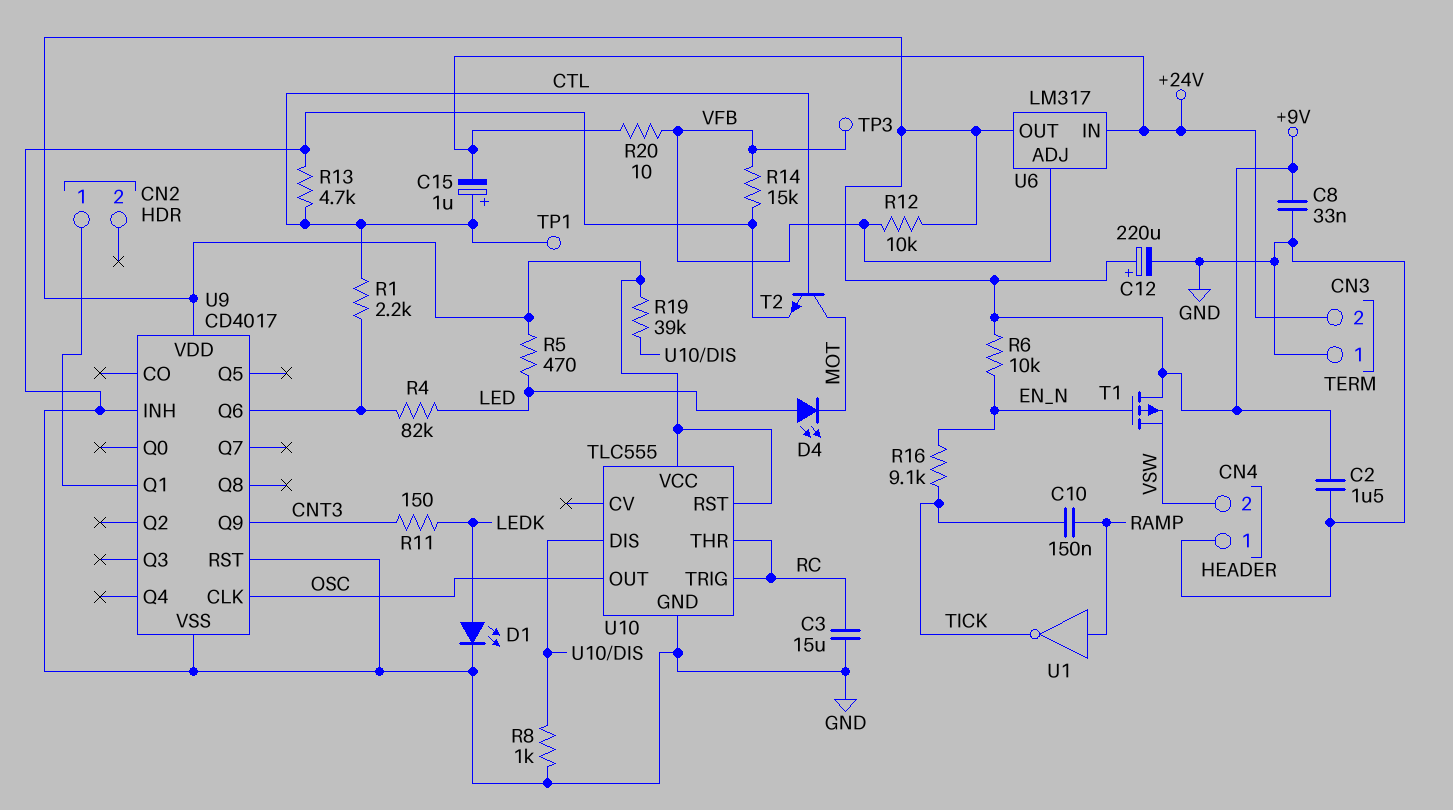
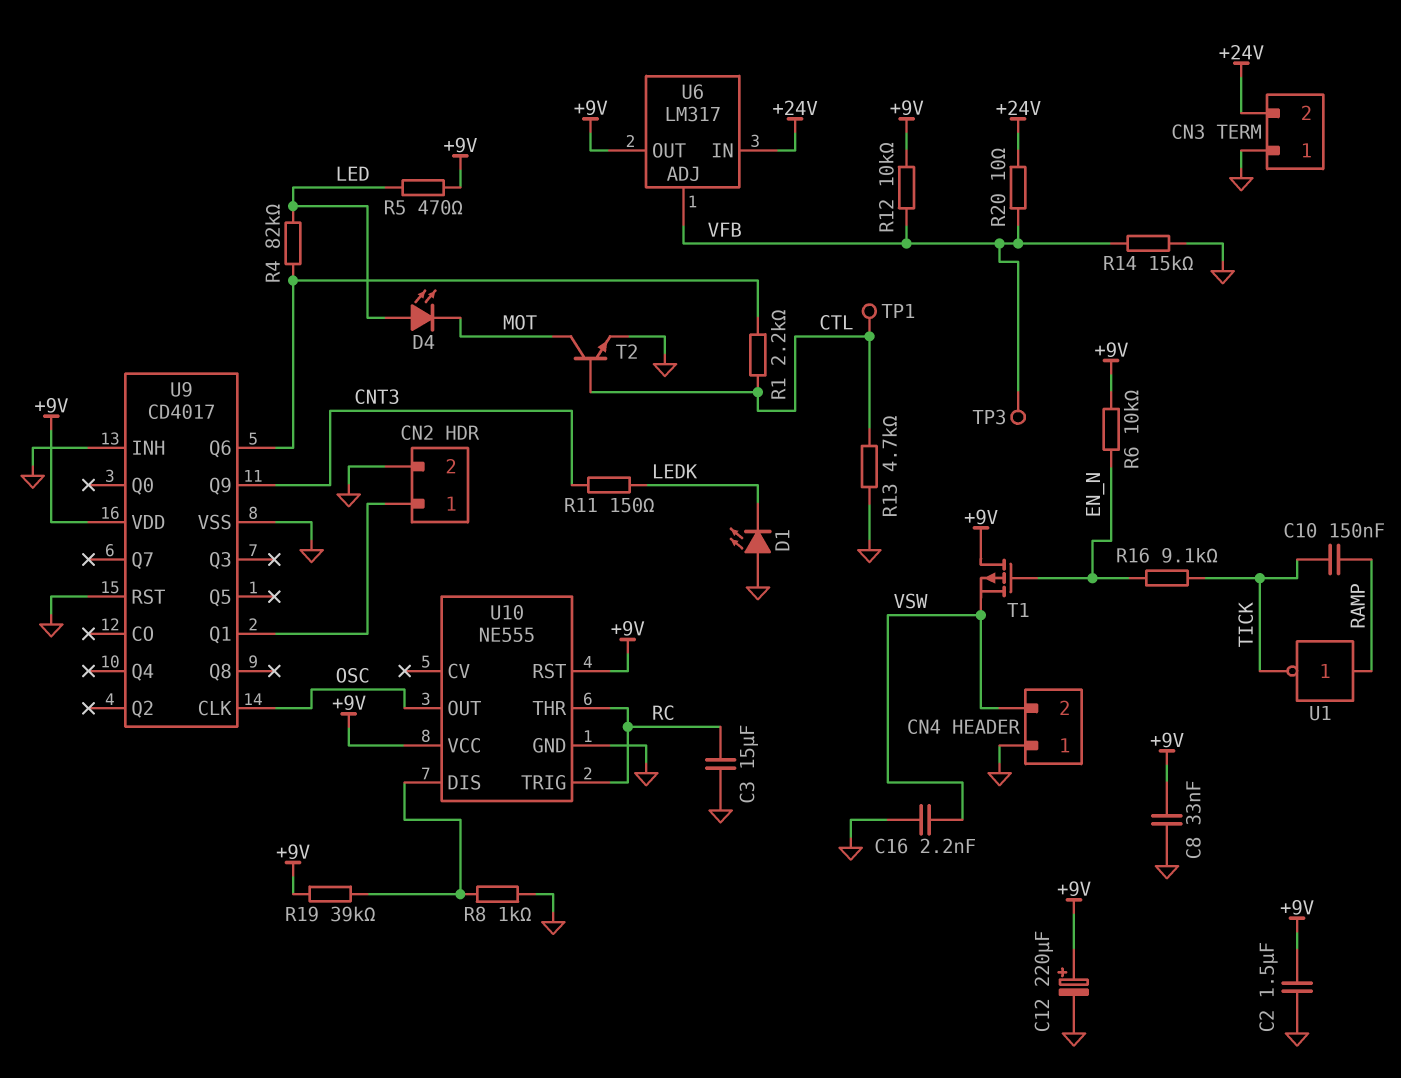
C15: 1uF (plus CTL, minus +24V) -> none
C16: none -> 2.2nF (GND, VSW)
CN2 pin 2: none -> GND
D1: LED (A LEDK, K GND) -> LED (A GND, K LEDK)
U10: TLC555 -> NE555

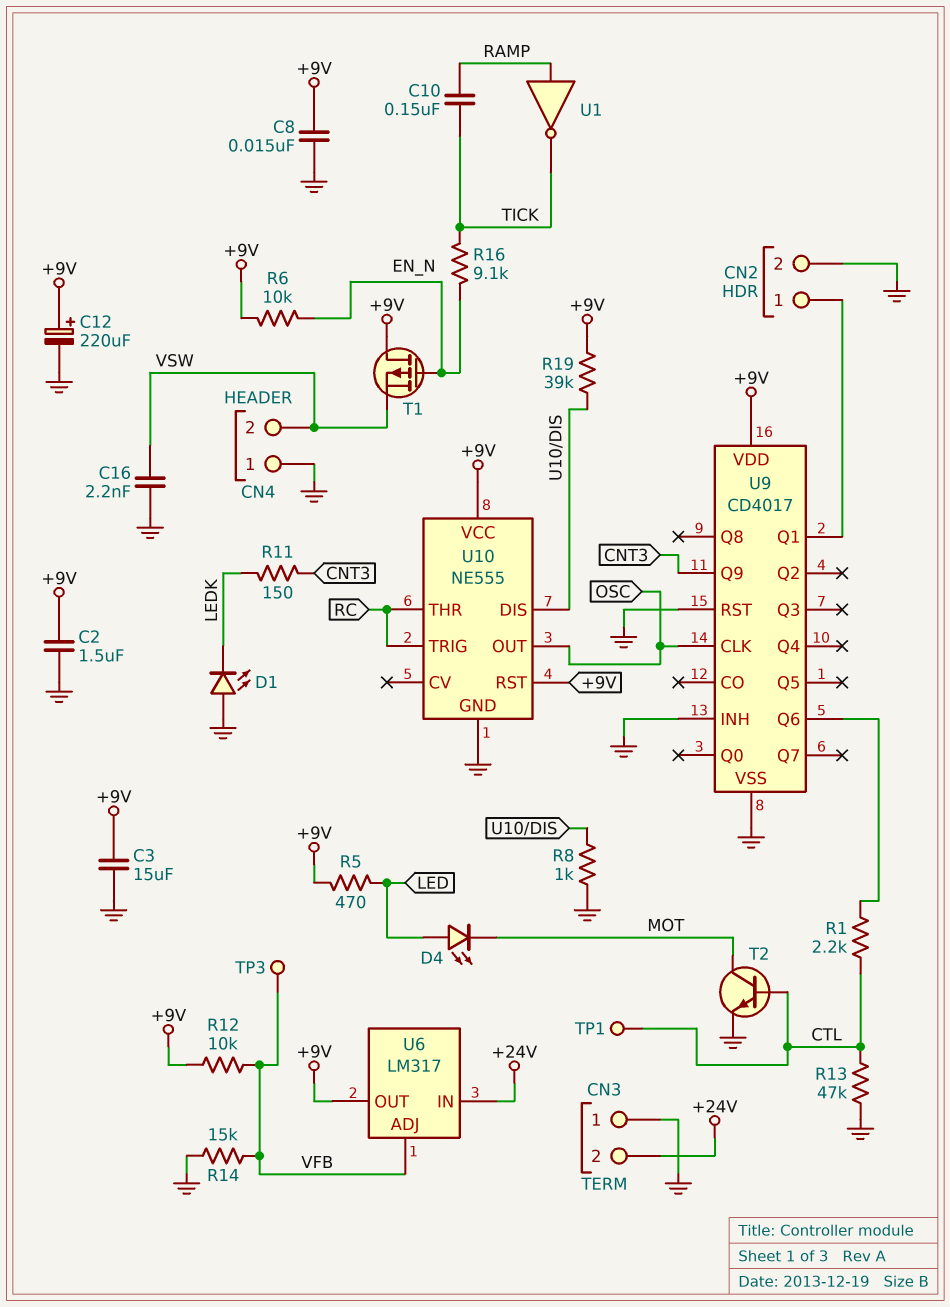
C3: 15uF (GND, RC) -> 15uF (+9V, GND)
C8: 33nF (+9V, GND) -> 15nF (+9V, GND)
R4: 82k (LED, U9/Q6) -> none
R13: 4.7k (CTL, GND) -> 47k (CTL, GND)
R20: 10 (+24V, VFB) -> none

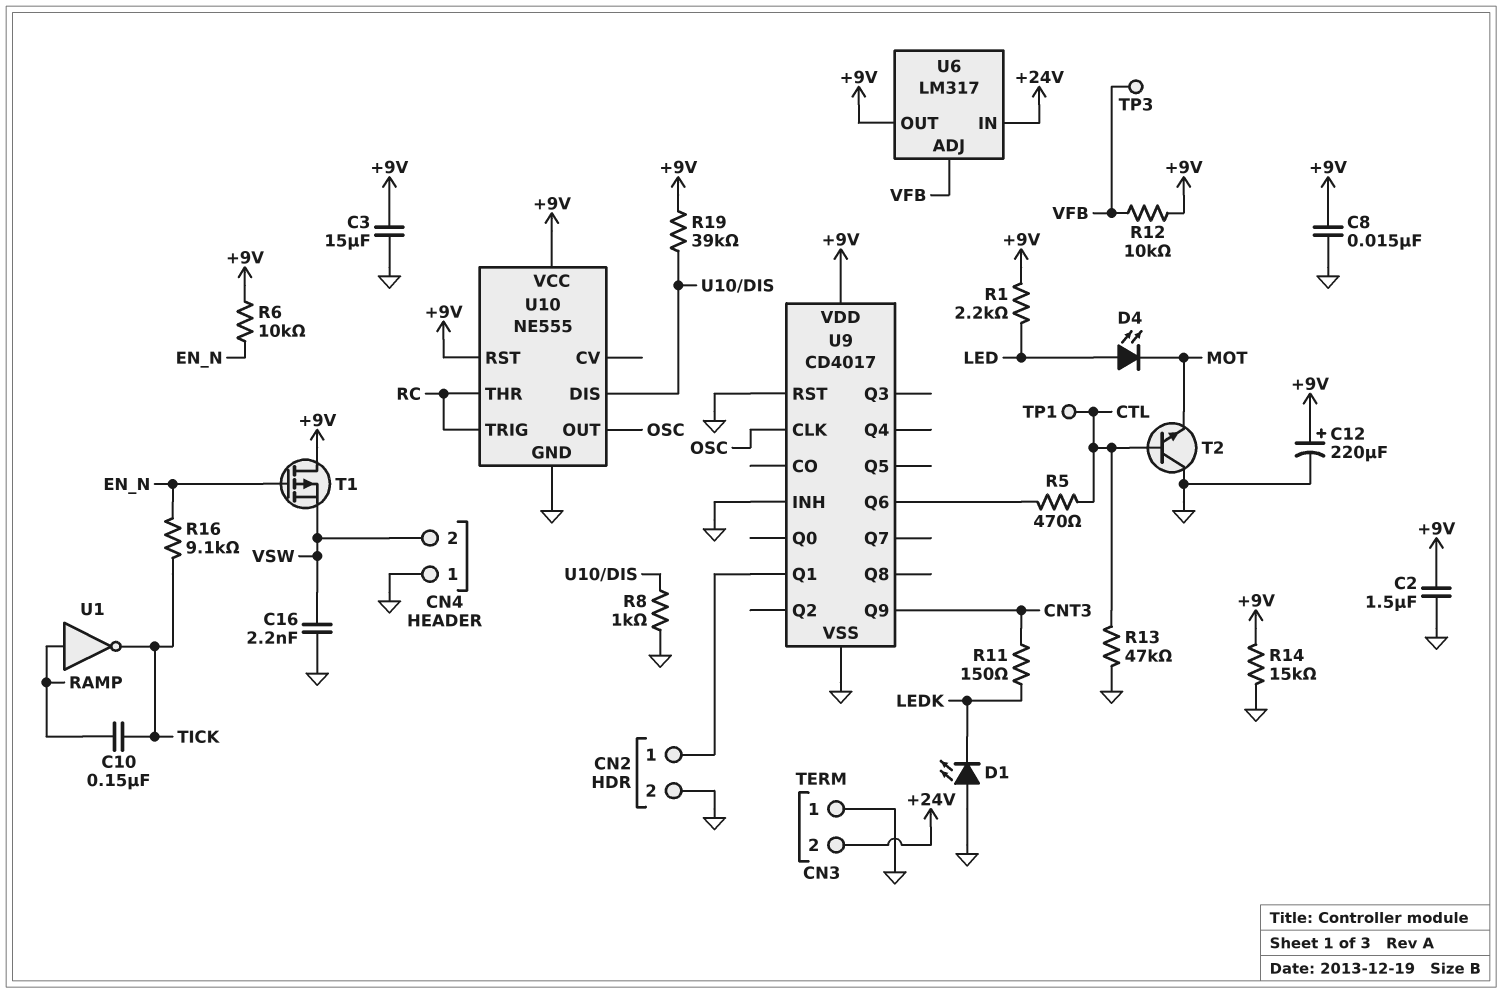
R1: 2.2k (CTL, U9/Q6) -> 2.2k (+9V, LED)
R5: 470 (+9V, LED) -> 470 (CTL, U9/Q6)
R14: 15k (GND, VFB) -> 15k (+9V, GND)
T2: NPN (B CTL, C MOT, E GND) -> NPN (B CTL, C GND, E MOT)

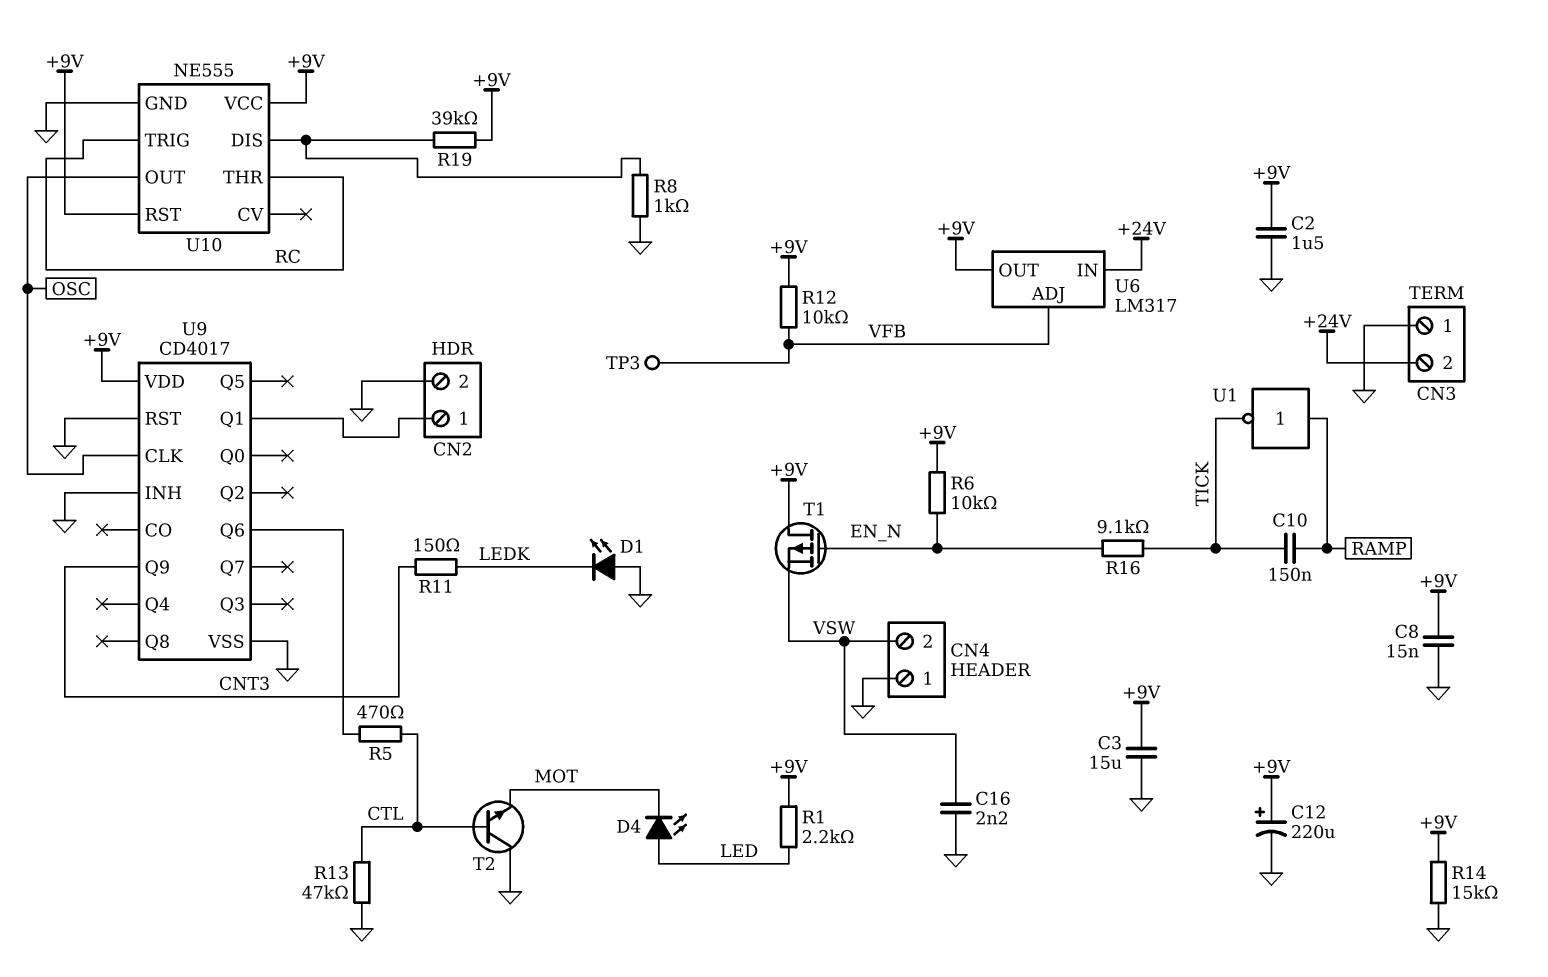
TP1: test point (CTL) -> none

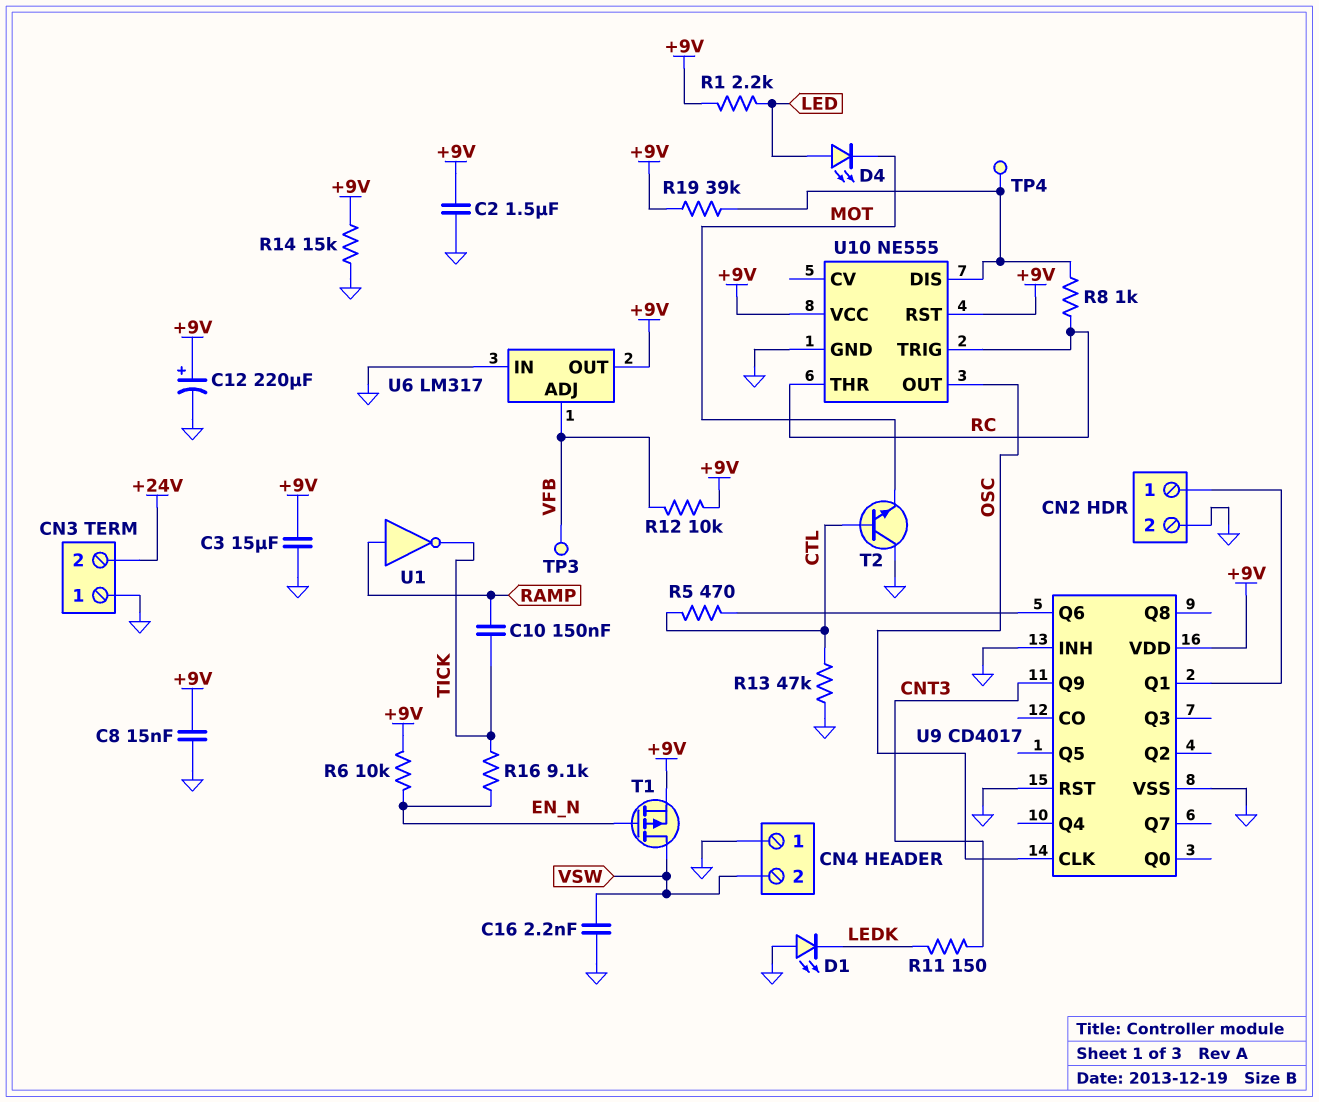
R8: 1k (GND, U10/DIS) -> 1k (RC, U10/DIS)
T1: PMOS (G EN_N, D +9V, S VSW) -> PMOS (G EN_N, D VSW, S +9V)
TP4: none -> test point (U10/DIS)
U6 pin IN: +24V -> GND

